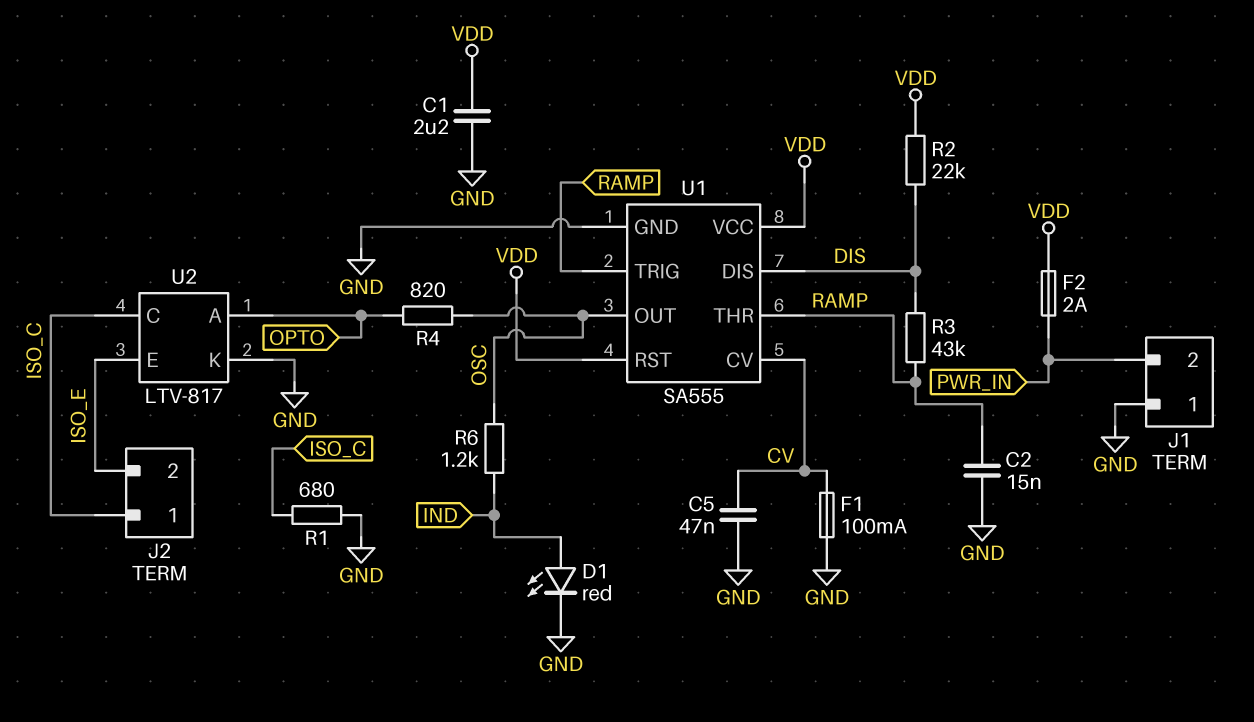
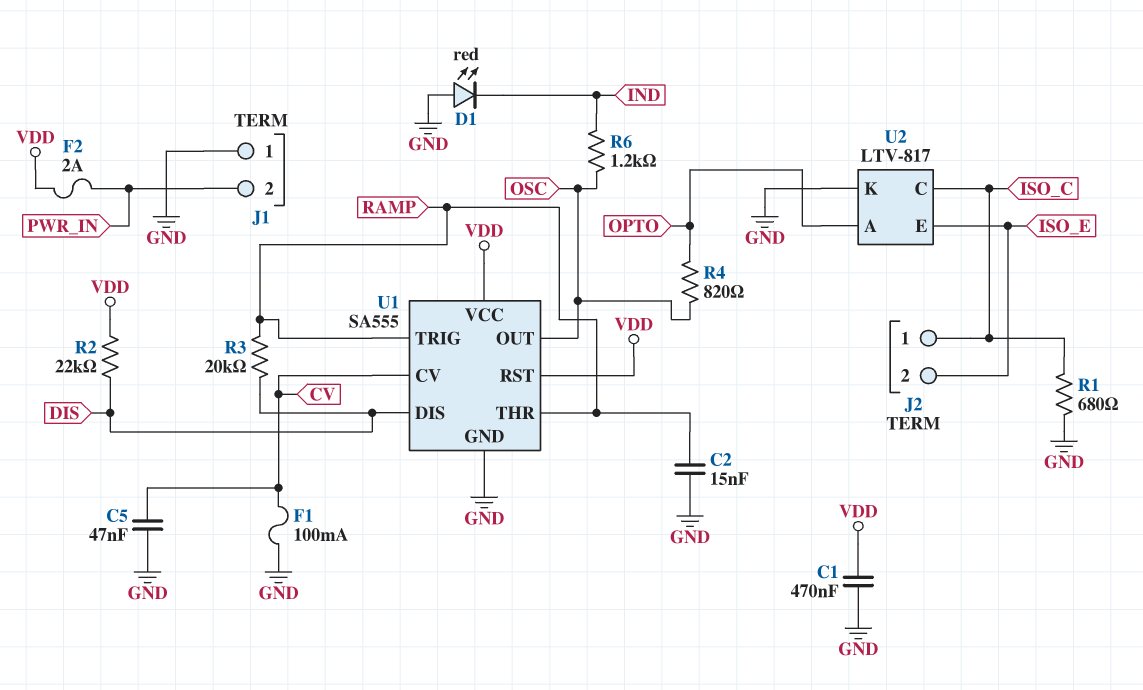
C1: 2.2uF (GND, VDD) -> 470nF (GND, VDD)
D1: LED red (A IND, K GND) -> LED red (A GND, K IND)
R3: 43k (DIS, RAMP) -> 20k (DIS, RAMP)

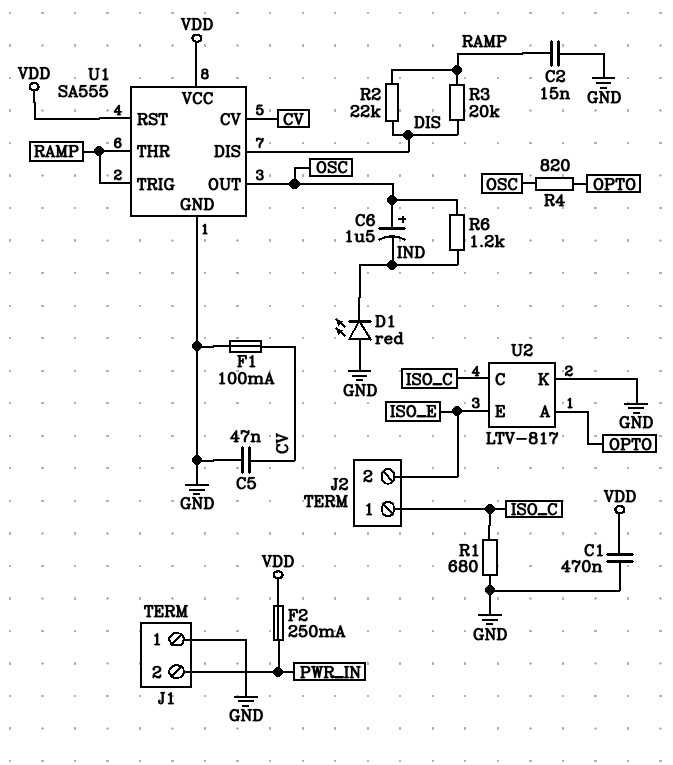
C6: none -> 1.5uF (plus OSC, minus IND)
F2: 2A (PWR_IN, VDD) -> 250mA (PWR_IN, VDD)
R2: 22k (DIS, VDD) -> 22k (DIS, RAMP)

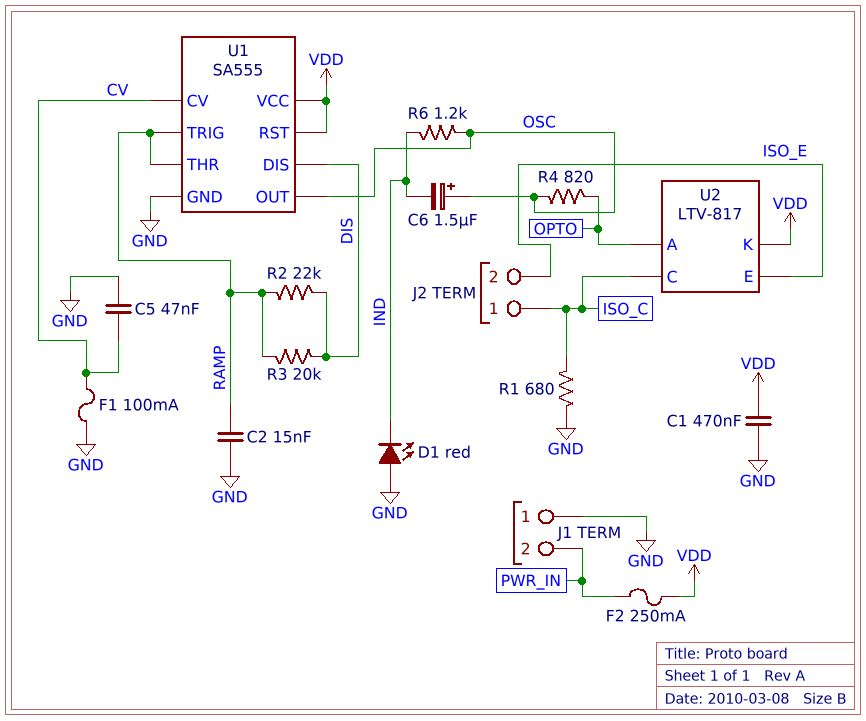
U2 pin K: GND -> VDD

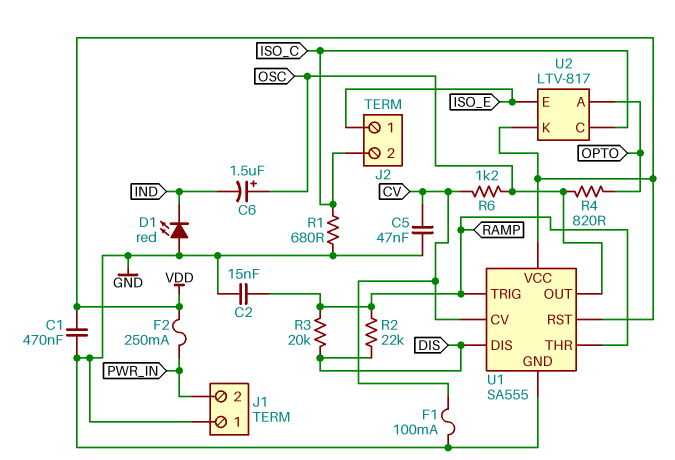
J2 pin 1: ISO_C -> ISO_E
J2 pin 2: ISO_E -> ISO_C
R6: 1.2k (IND, OSC) -> 1.2k (CV, OSC)

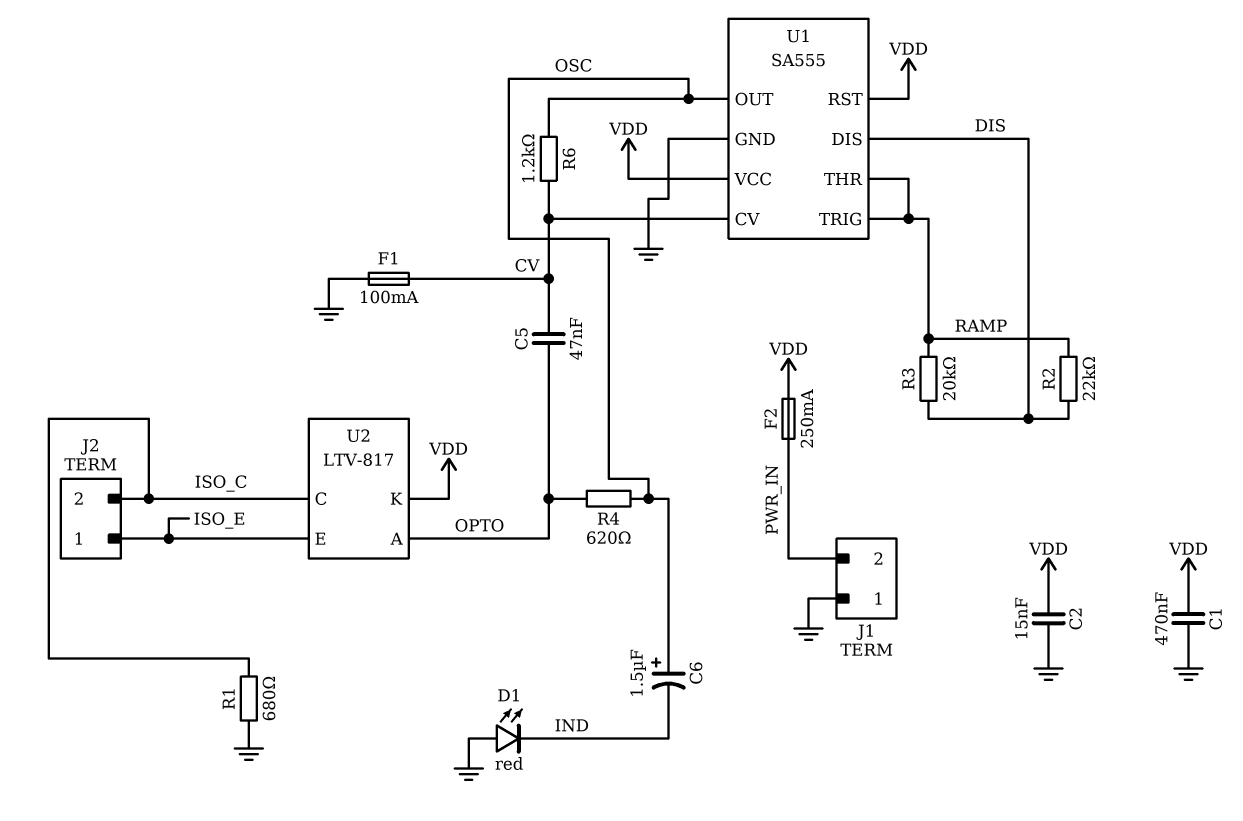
C2: 15nF (GND, RAMP) -> 15nF (GND, VDD)
C5: 47nF (CV, GND) -> 47nF (CV, OPTO)
R4: 820 (OPTO, OSC) -> 620 (OPTO, OSC)

